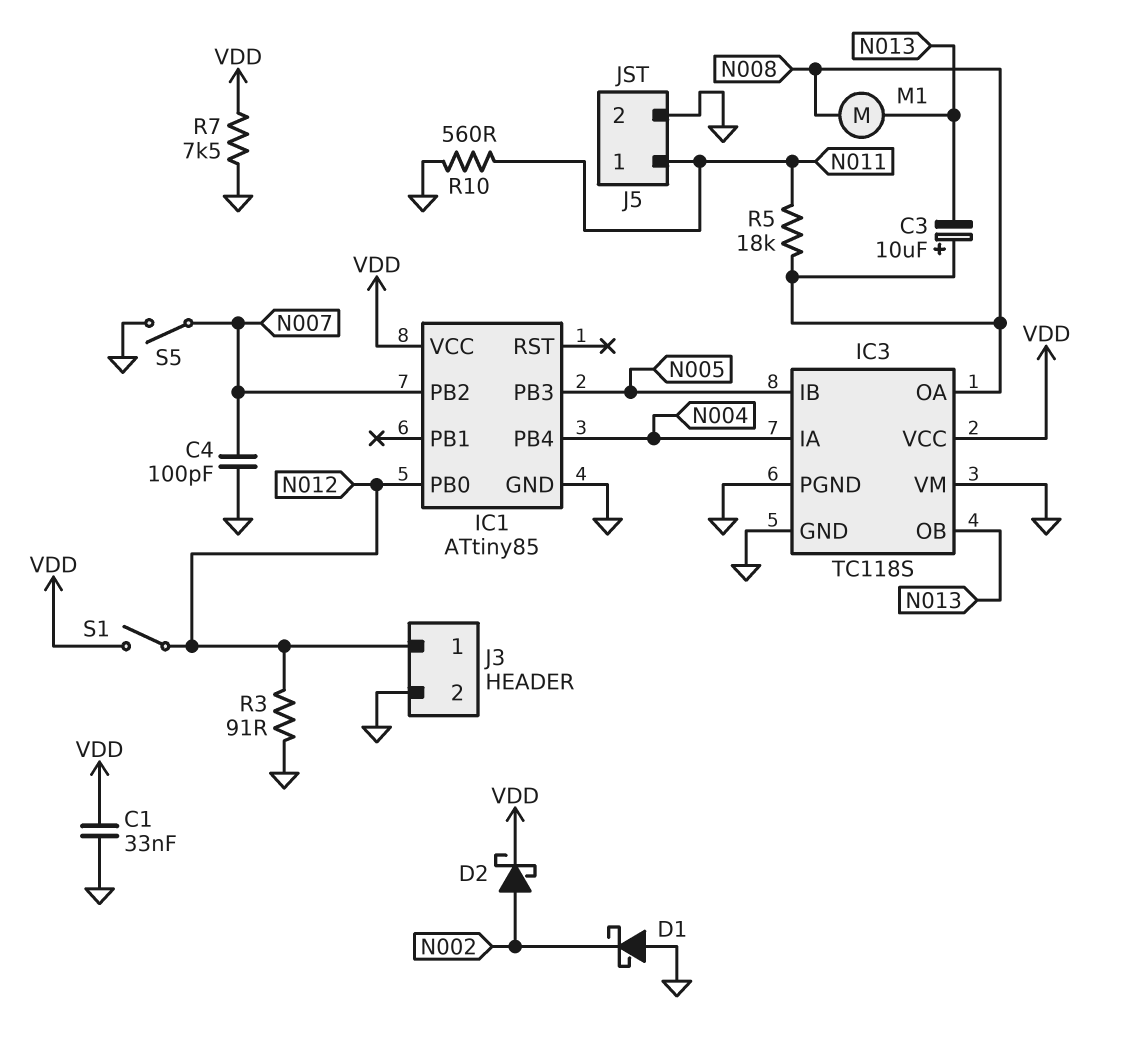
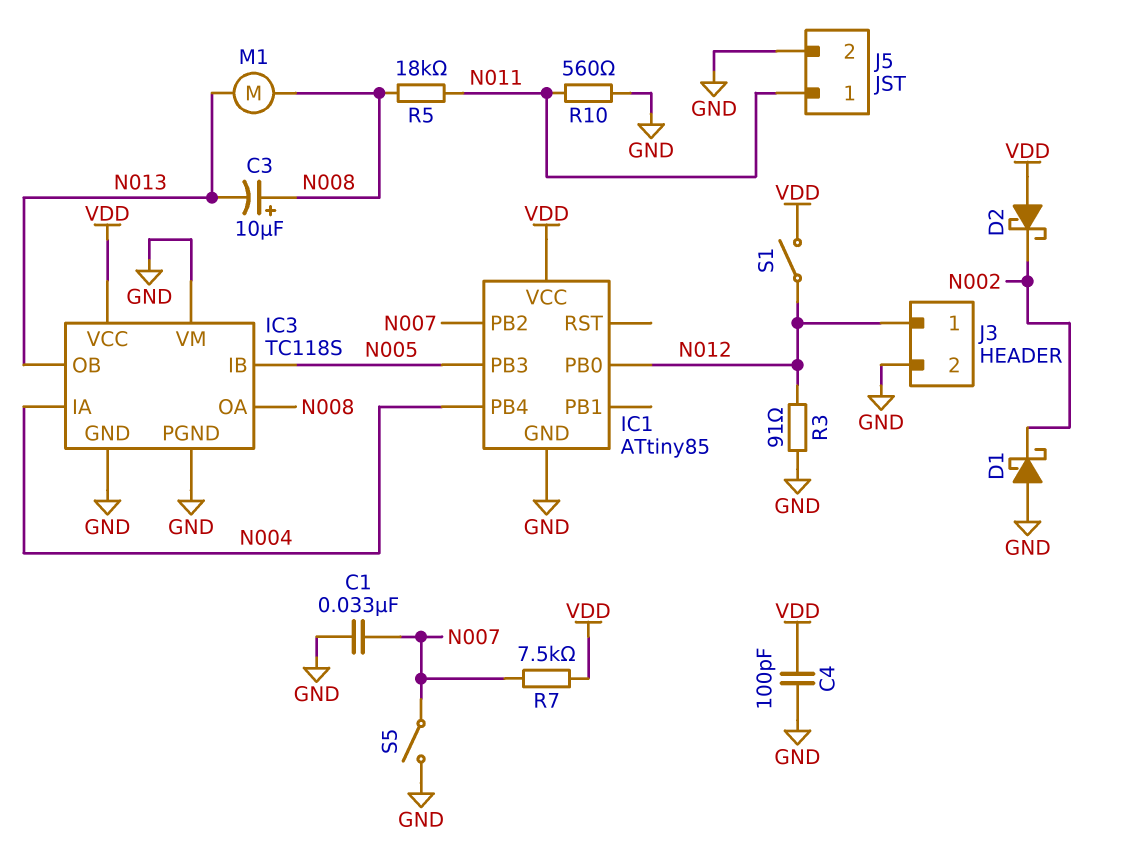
C1: 33nF (GND, VDD) -> 33nF (GND, N007)
C4: 100pF (GND, N007) -> 100pF (GND, VDD)
D2: schottky (A N002, K VDD) -> schottky (A VDD, K N002)
R7: 7.5k (GND, VDD) -> 7.5k (N007, VDD)

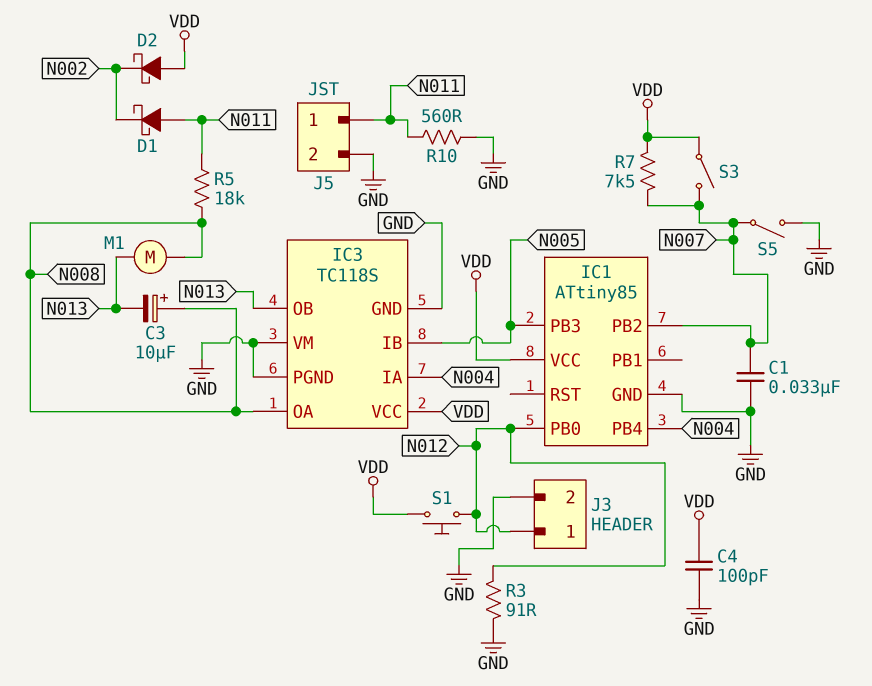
D1: schottky (A GND, K N002) -> schottky (A N011, K N002)
S1: switch (N012, VDD) -> button (N012, VDD)
S3: none -> switch (N007, VDD)

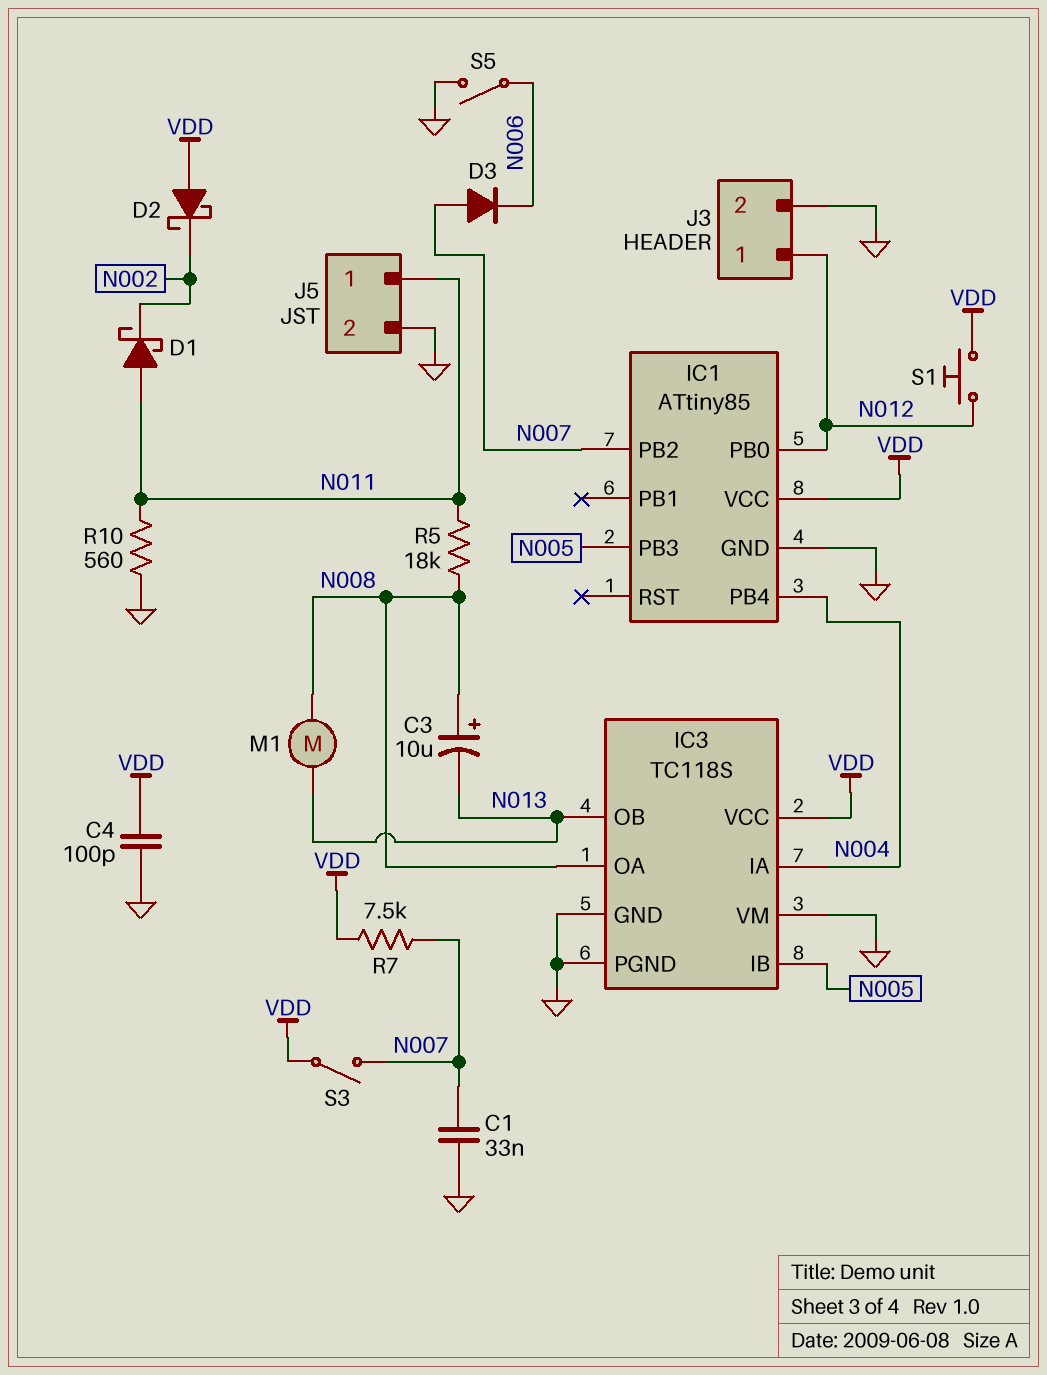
D3: none -> diode (A N007, K N006)
R3: 91 (GND, N012) -> none
S5: switch (GND, N007) -> switch (GND, N006)

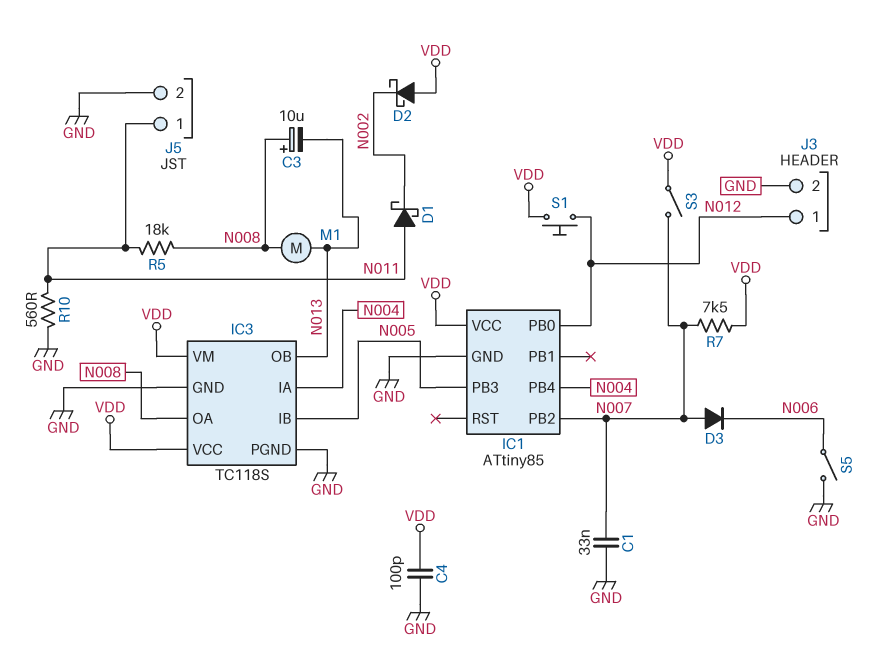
IC3 pin VM: GND -> VDD

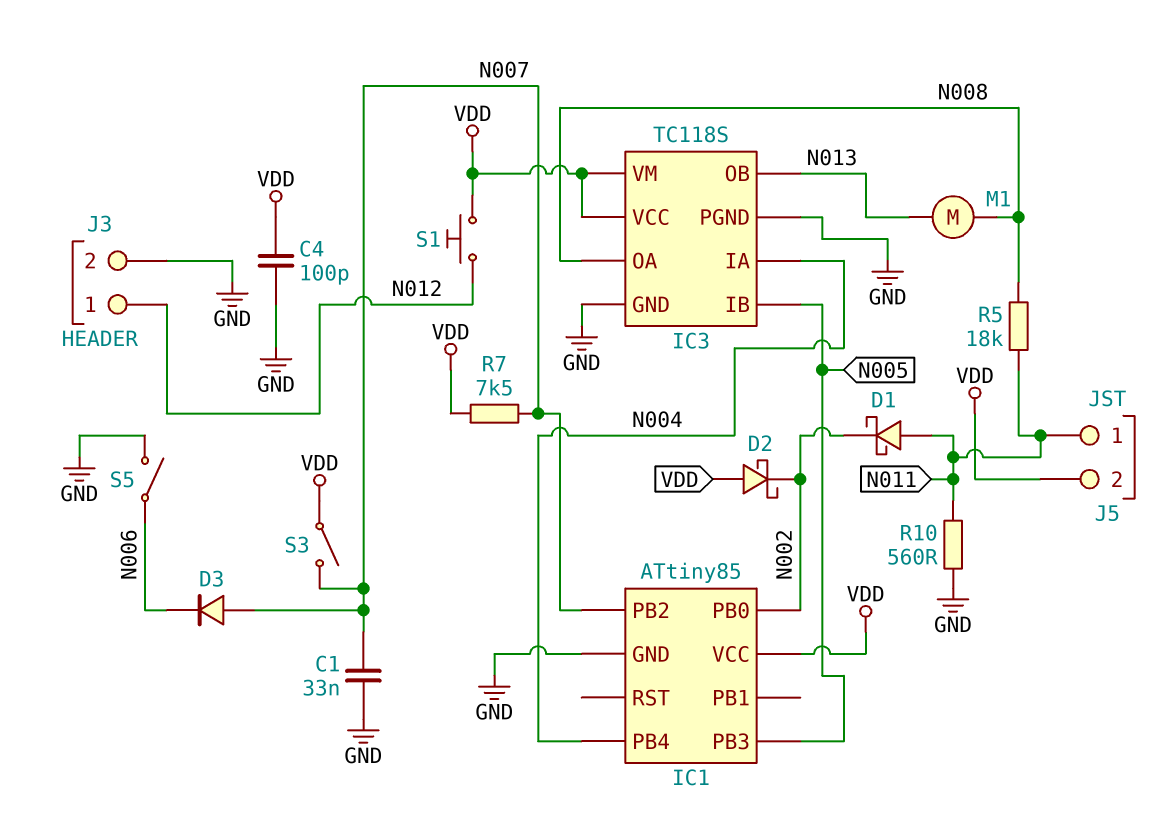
C3: 10uF (plus N008, minus N013) -> none
IC1 pin PB0: N012 -> N002
J5 pin 2: GND -> VDD

